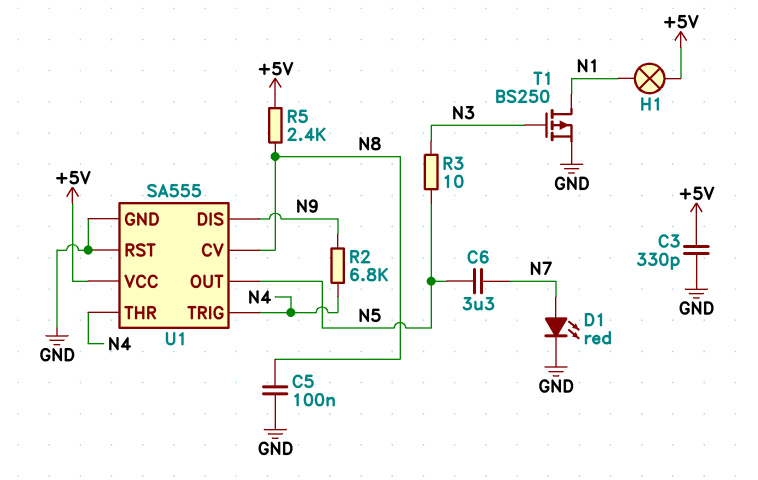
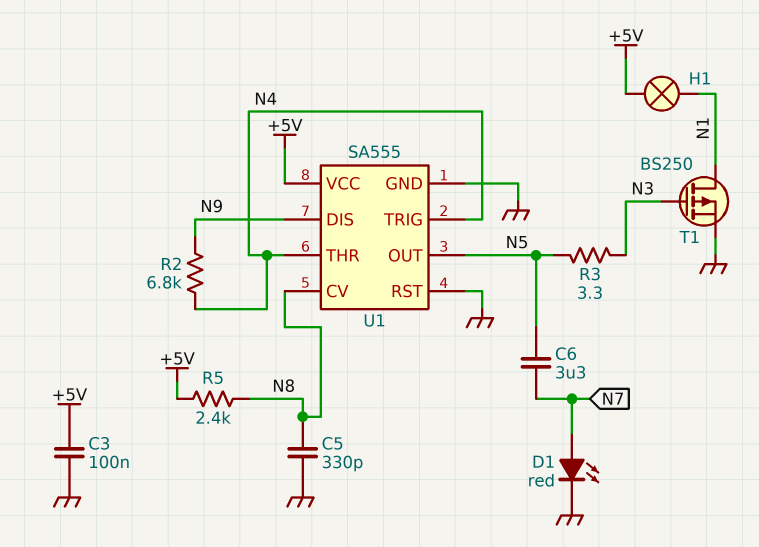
C3: 330pF (+5V, GND) -> 100nF (+5V, GND)
C5: 100nF (GND, N8) -> 330pF (GND, N8)
R3: 10 (N3, N5) -> 3.3 (N3, N5)

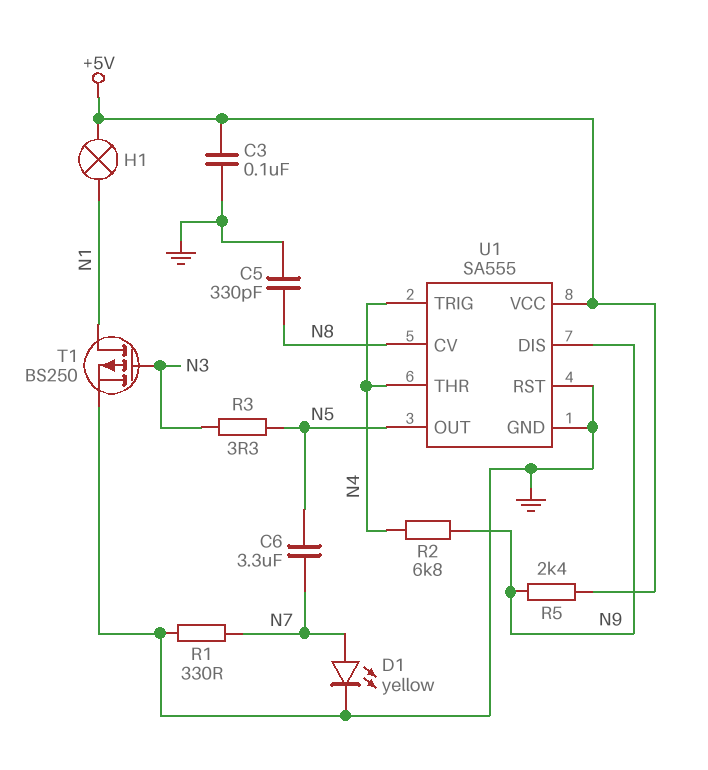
D1: LED red (A N7, K GND) -> LED yellow (A N7, K GND)
R1: none -> 330 (GND, N7)
R5: 2.4k (+5V, N8) -> 2.4k (+5V, N9)

